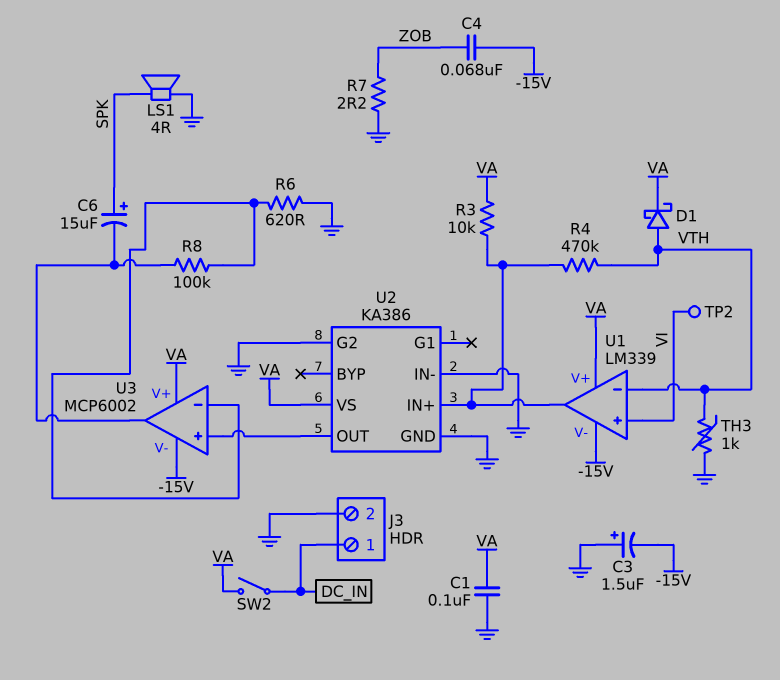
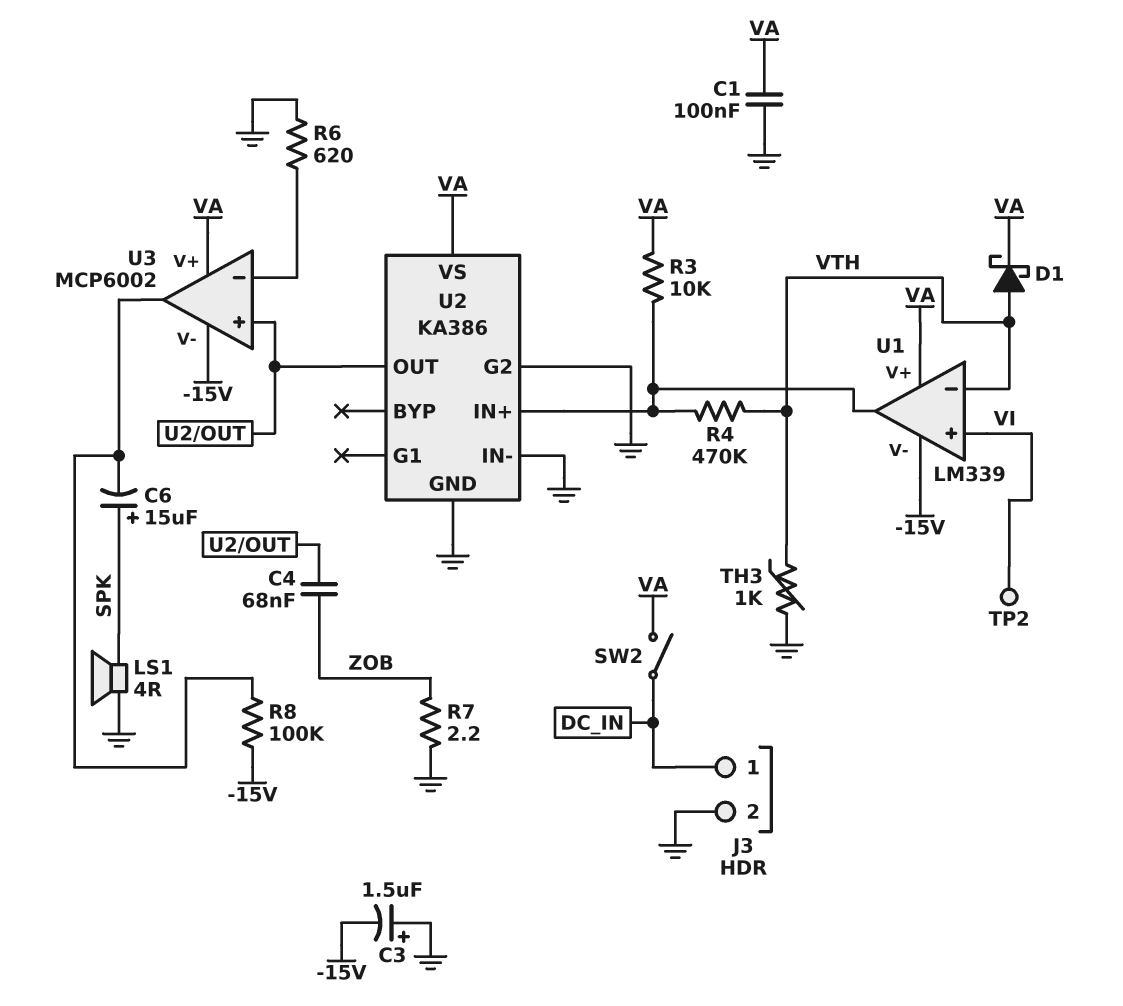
C4: 68nF (-15V, ZOB) -> 68nF (U2/OUT, ZOB)
R8: 100k (U3/in-, U3/out) -> 100k (-15V, U3/out)

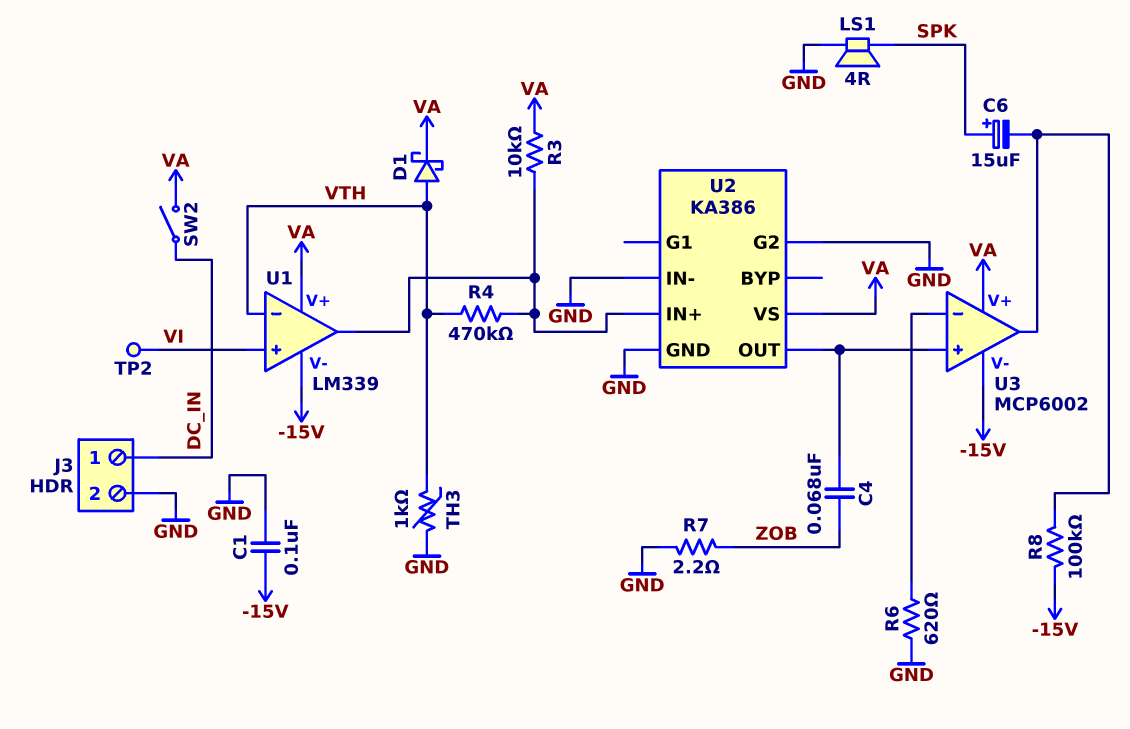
C1: 100nF (GND, VA) -> 100nF (-15V, GND)
C3: 1.5uF (plus GND, minus -15V) -> none

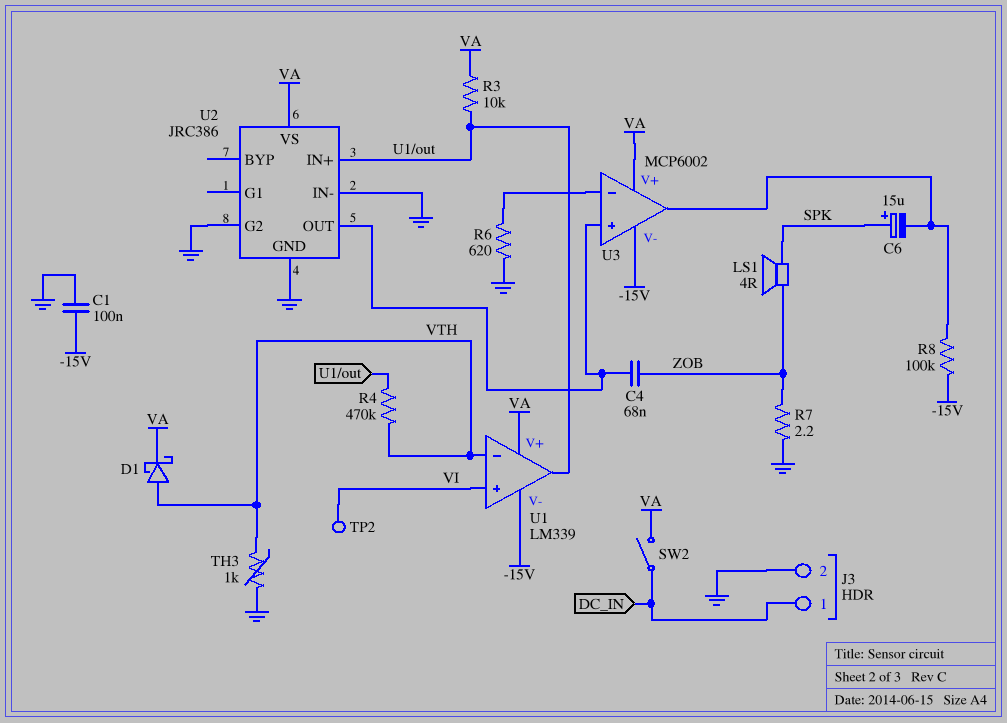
LS1: speaker 4R (GND, SPK) -> speaker 4R (SPK, ZOB)
U2: KA386 -> JRC386

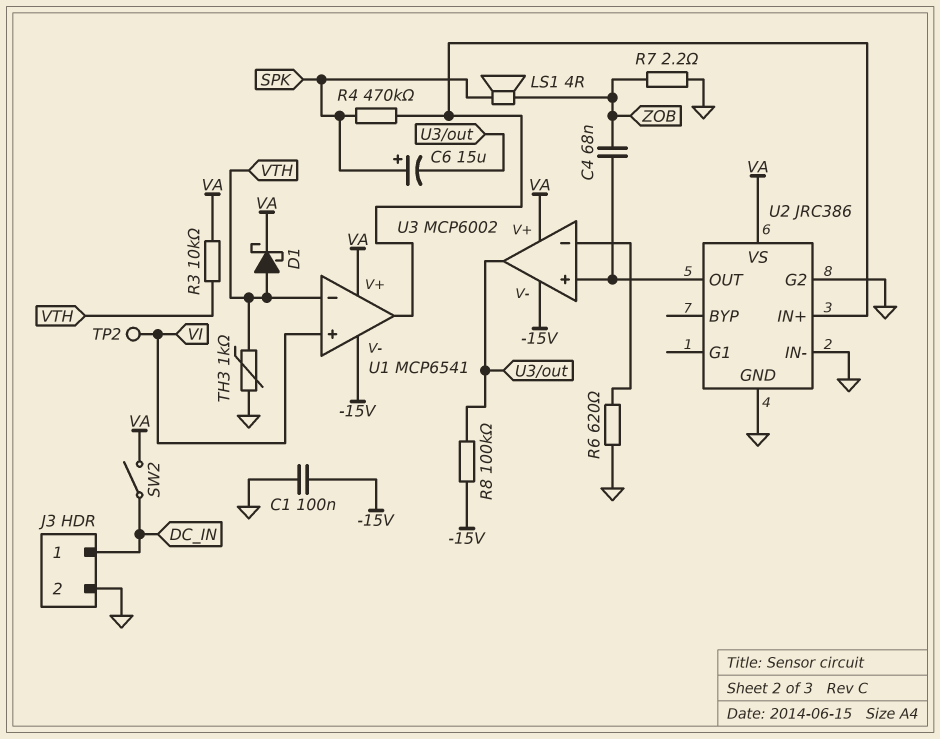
R3: 10k (U1/out, VA) -> 10k (VA, VTH)
R4: 470k (U1/out, VTH) -> 470k (SPK, U1/out)
U1: LM339 -> MCP6541

